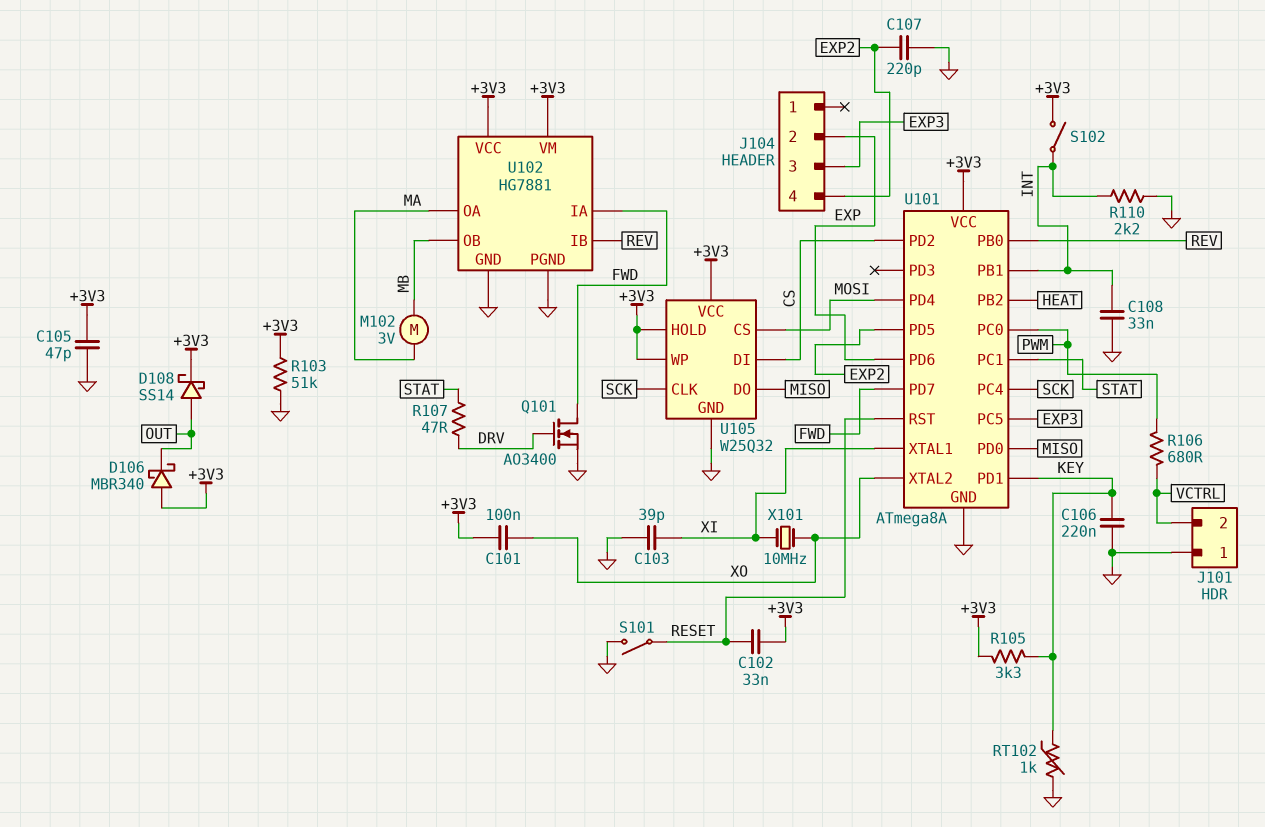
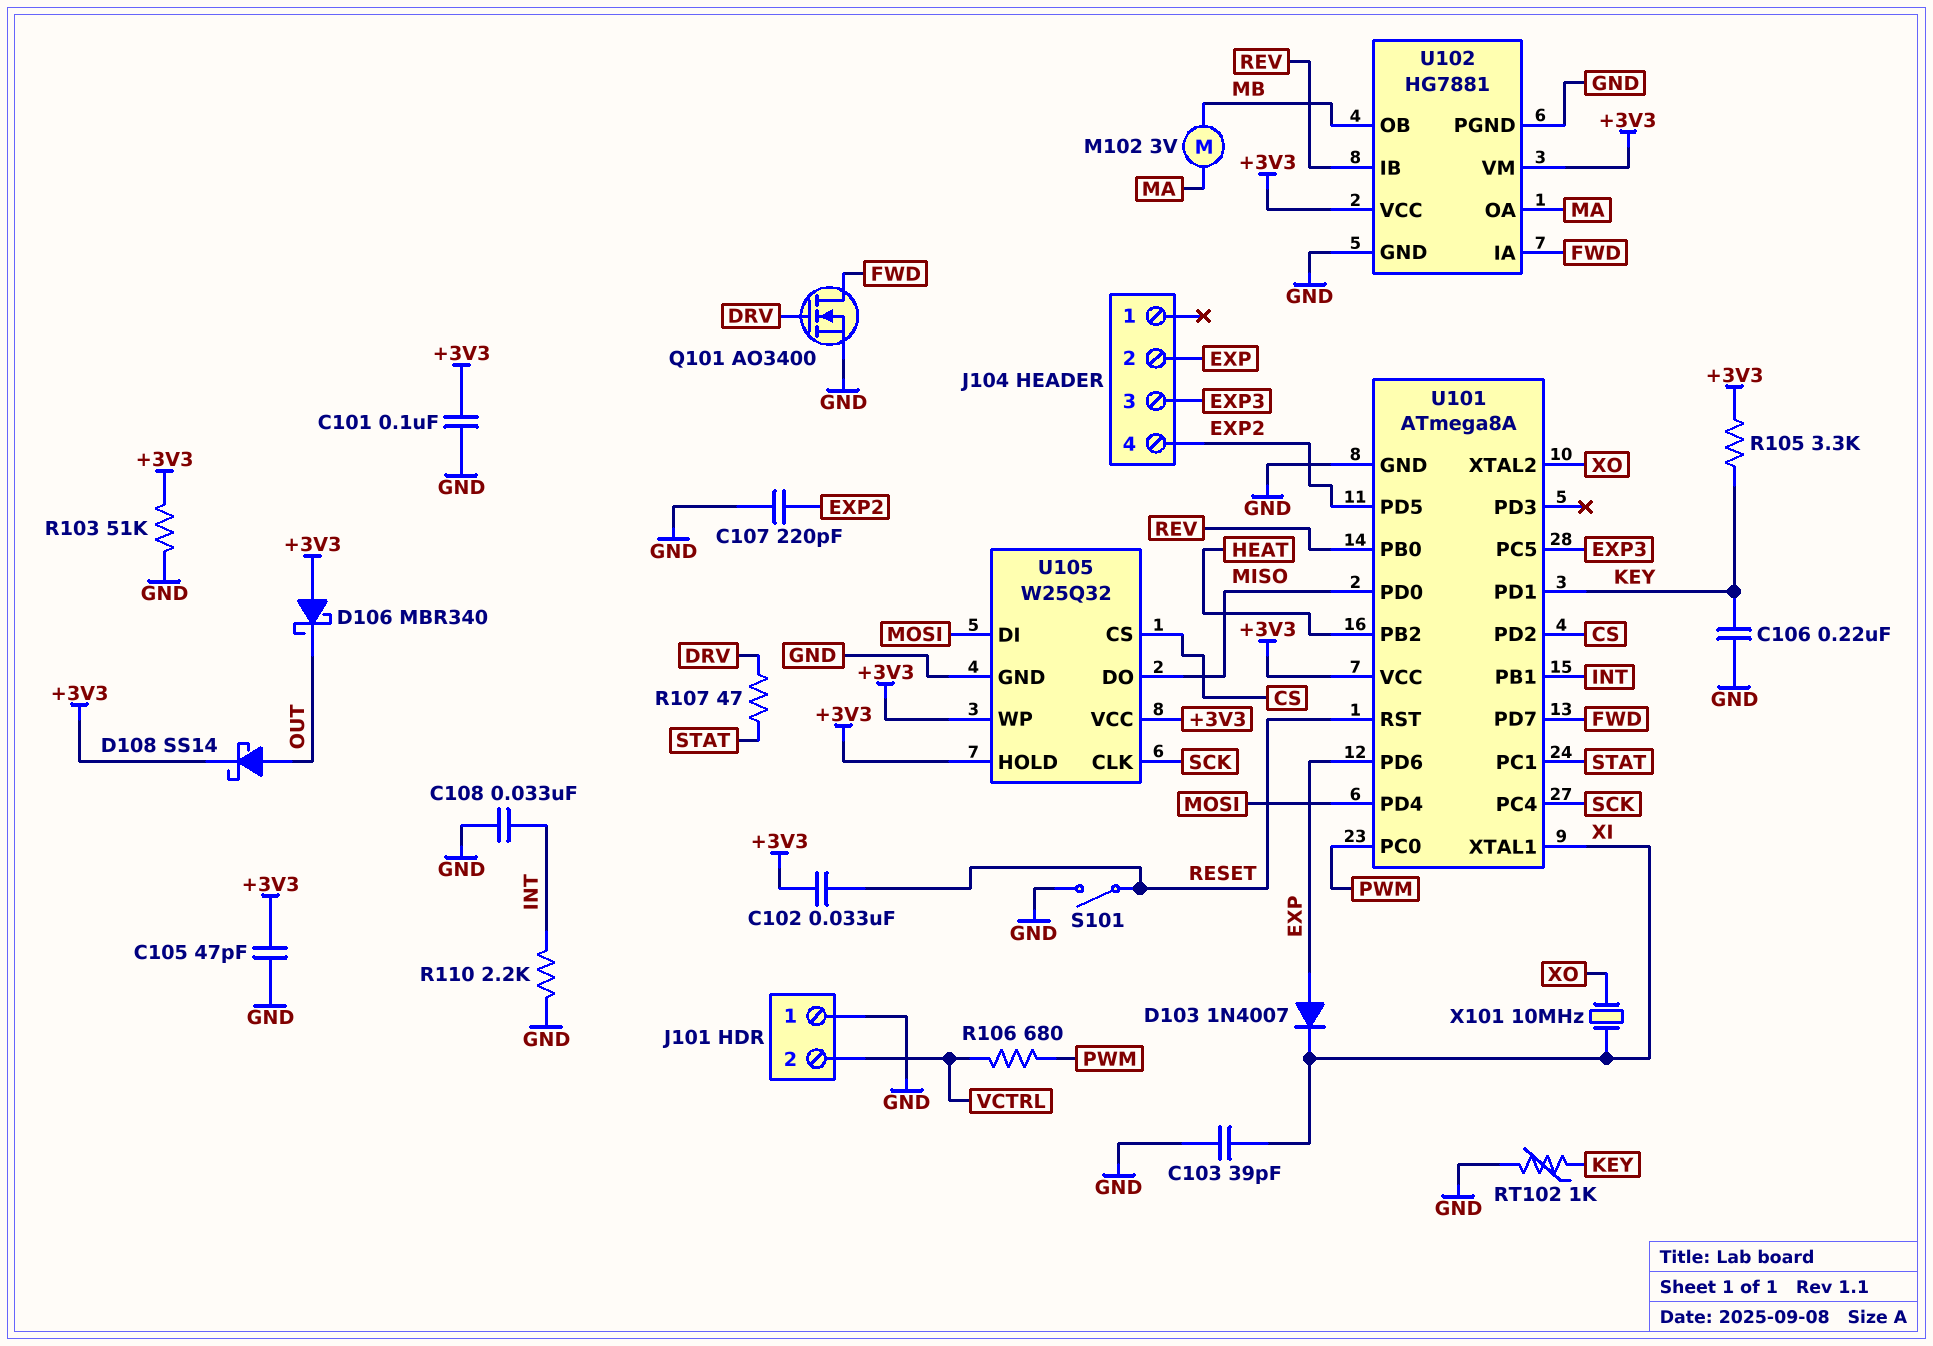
C101: 100nF (+3V3, XO) -> 100nF (+3V3, GND)
D103: none -> diode 1N4007 (A EXP, K XI)
S102: switch (+3V3, INT) -> none
U105 pin CS: MOSI -> CS
U105 pin DI: CS -> MOSI

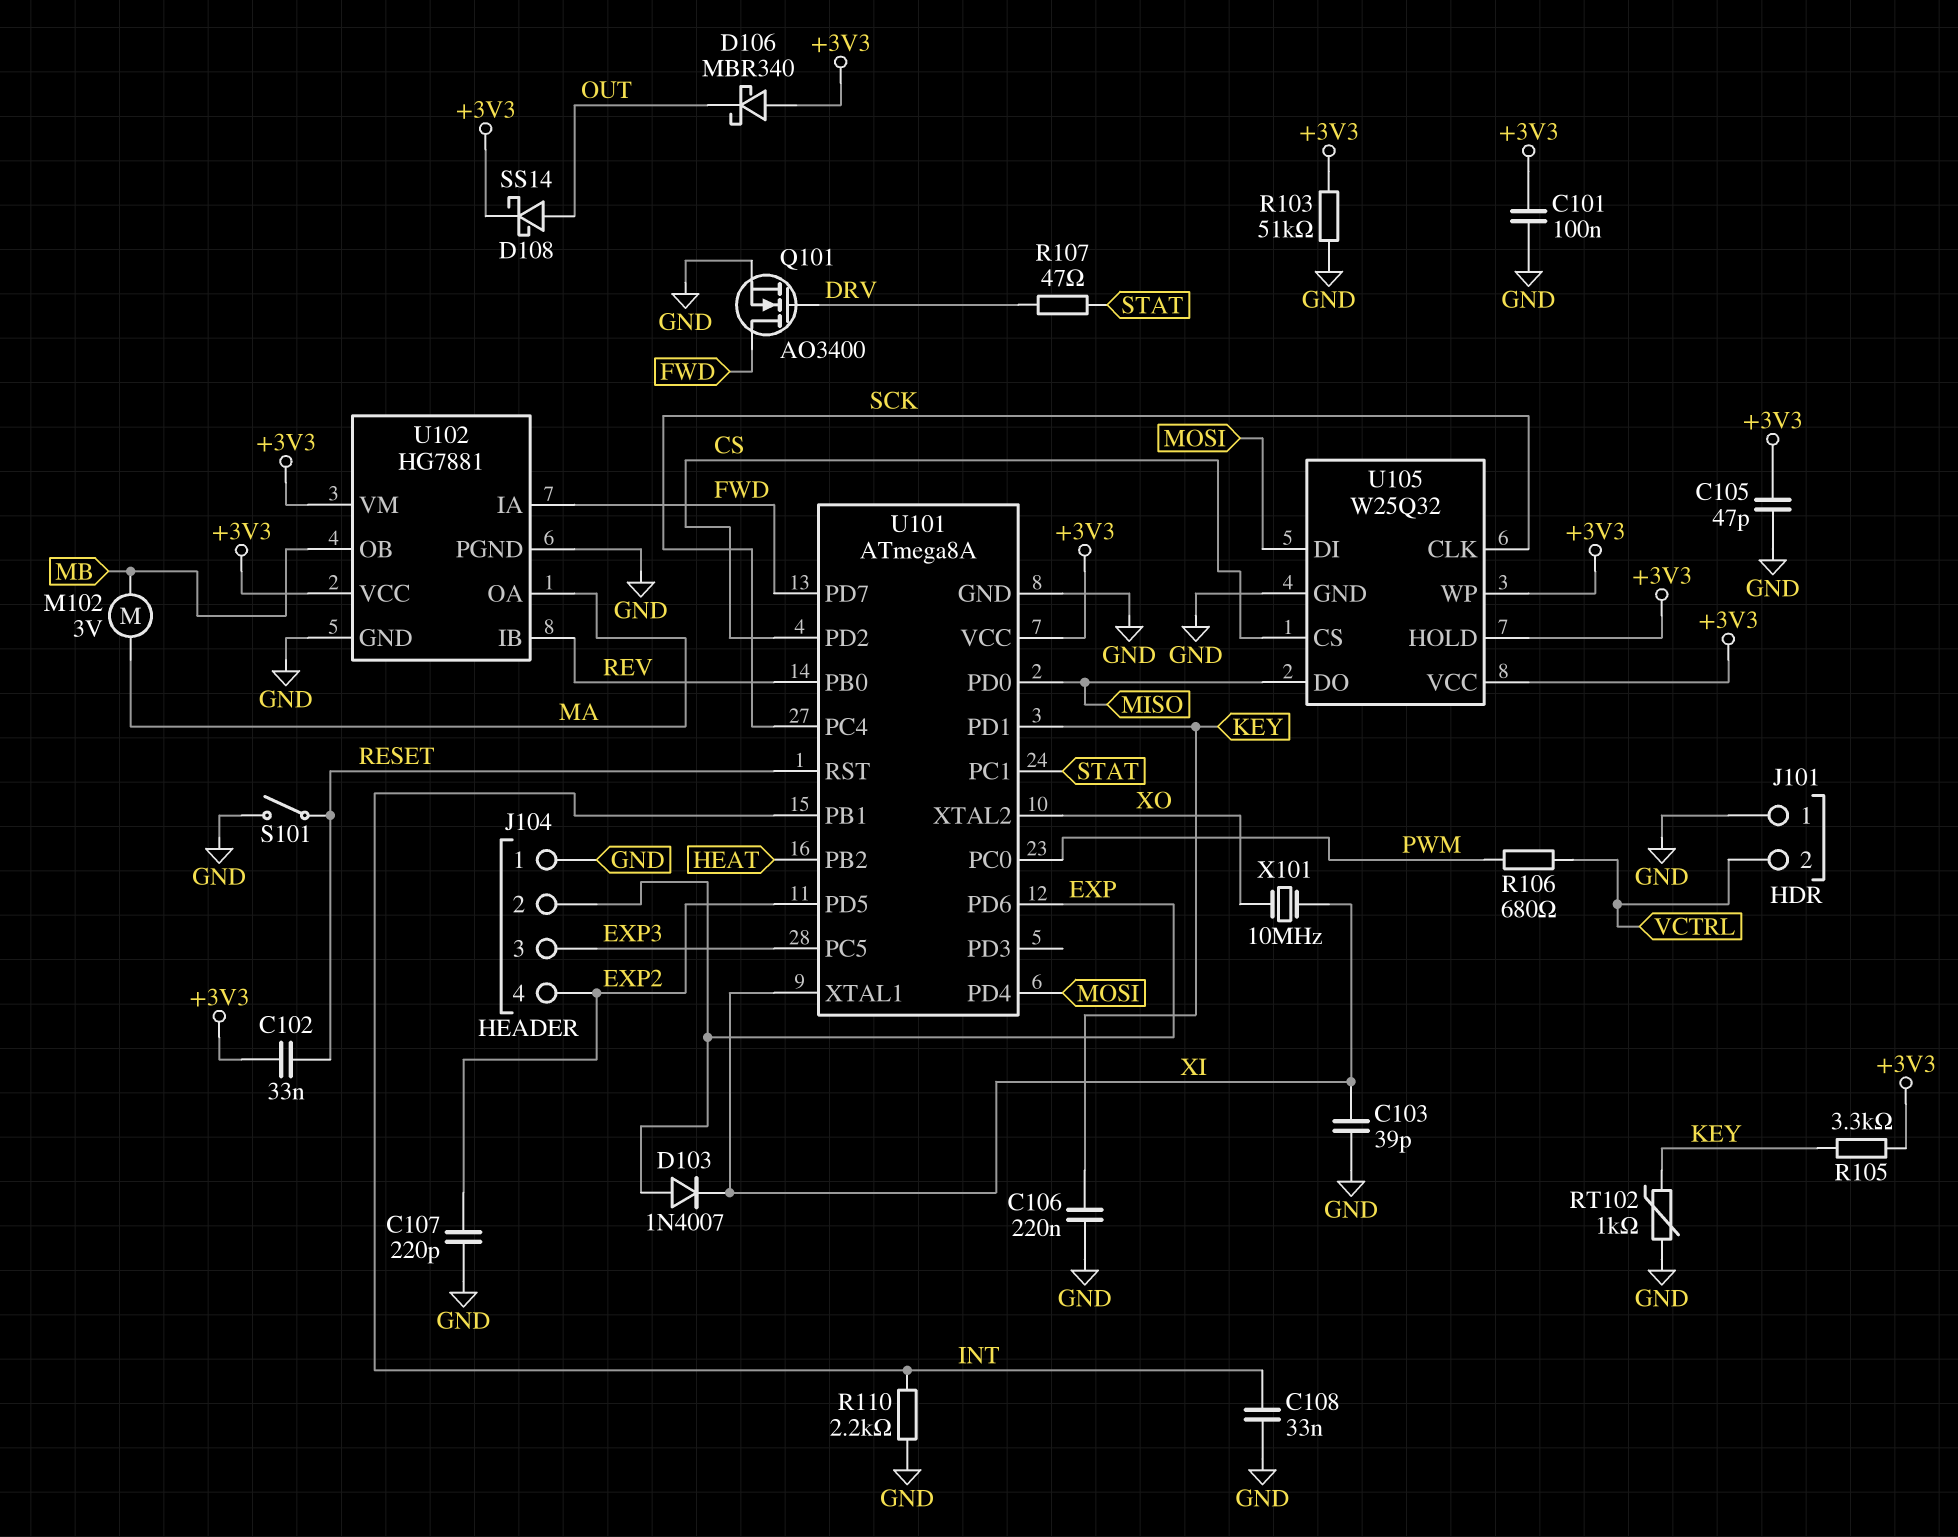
J104 pin 1: none -> GND

